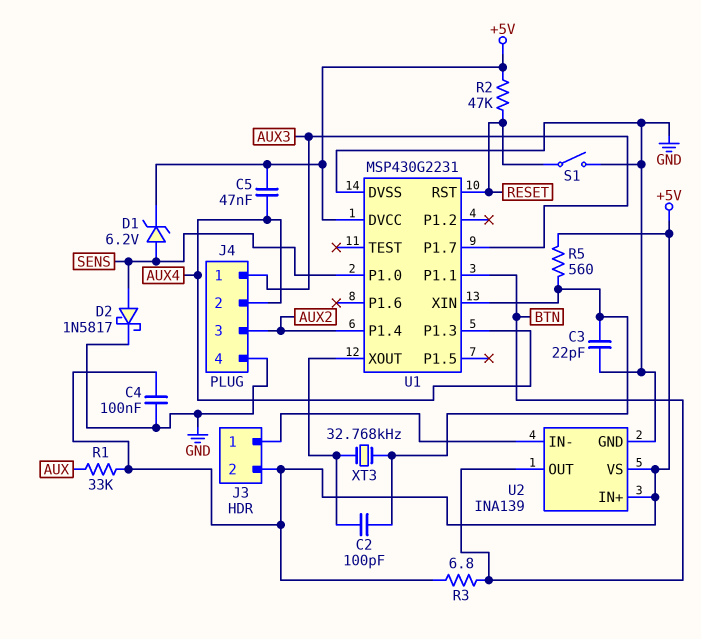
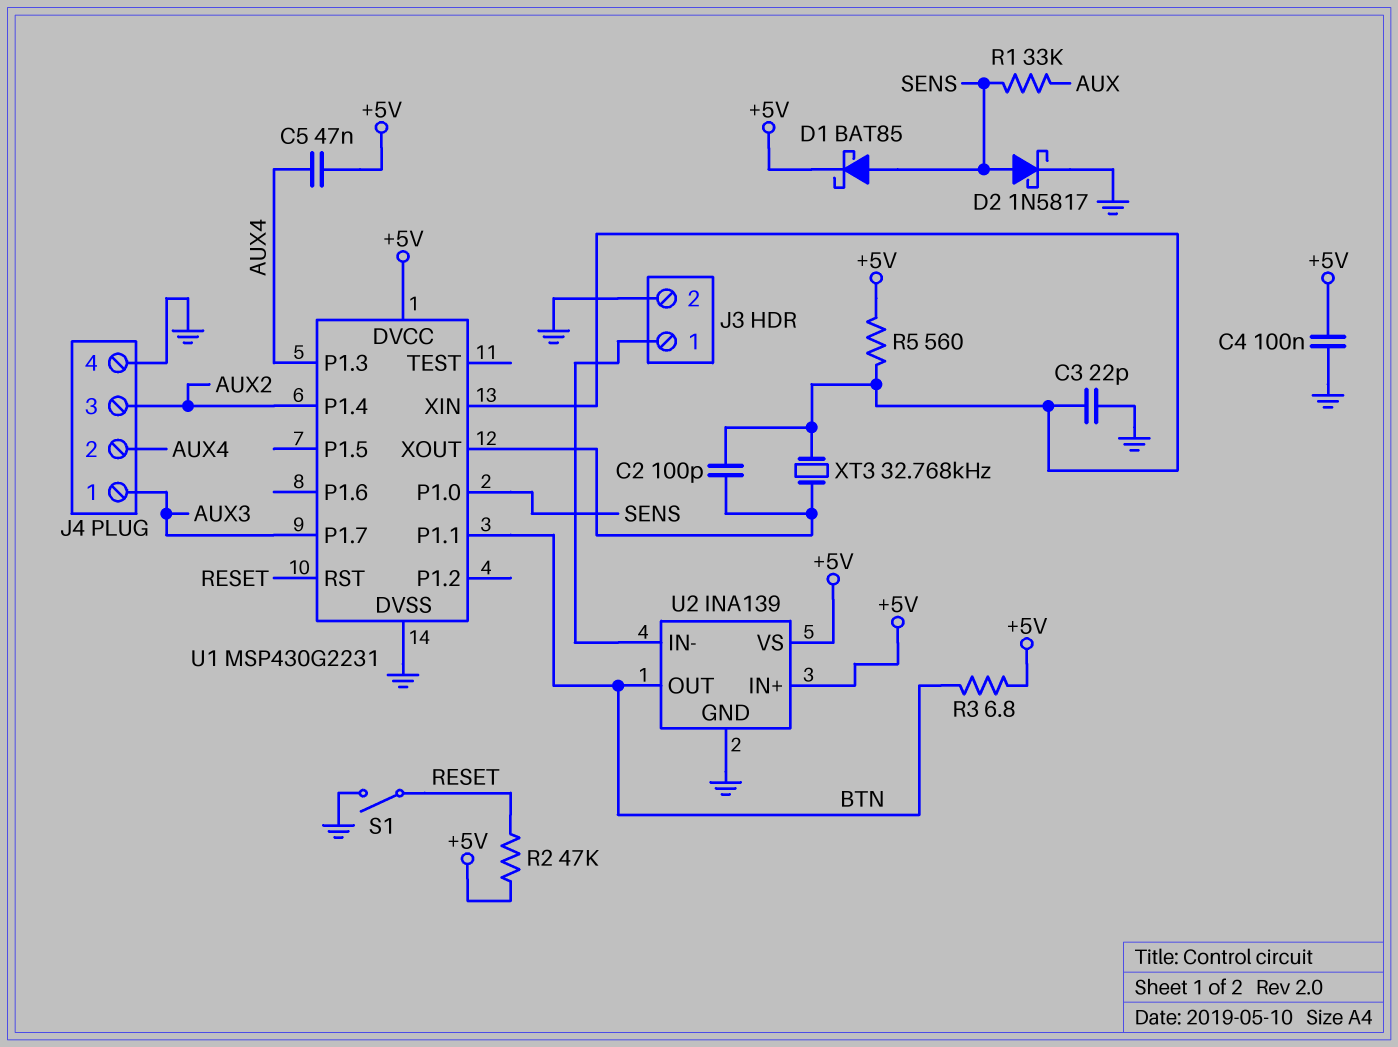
D1: zener 6.2V (A SENS, K +5V) -> schottky BAT85 (A SENS, K +5V)
J3 pin 2: +5V -> GND
R1: 33k (+5V, AUX) -> 33k (AUX, SENS)

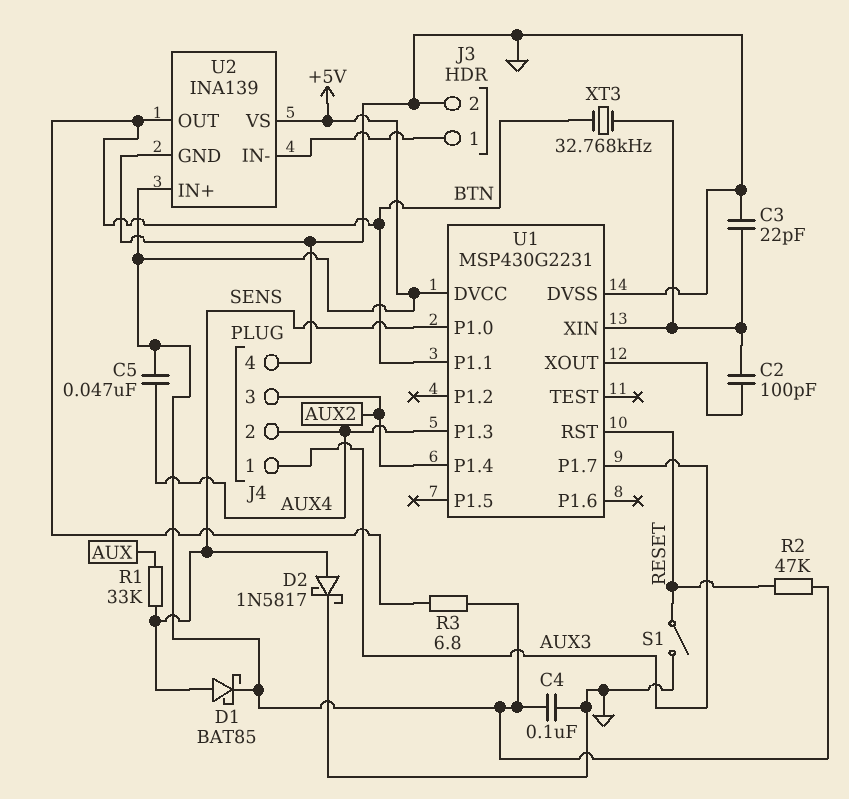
R5: 560 (+5V, U1/XIN) -> none
XT3: 32.768kHz (U1/XIN, U1/XOUT) -> 32.768kHz (BTN, U1/XIN)

